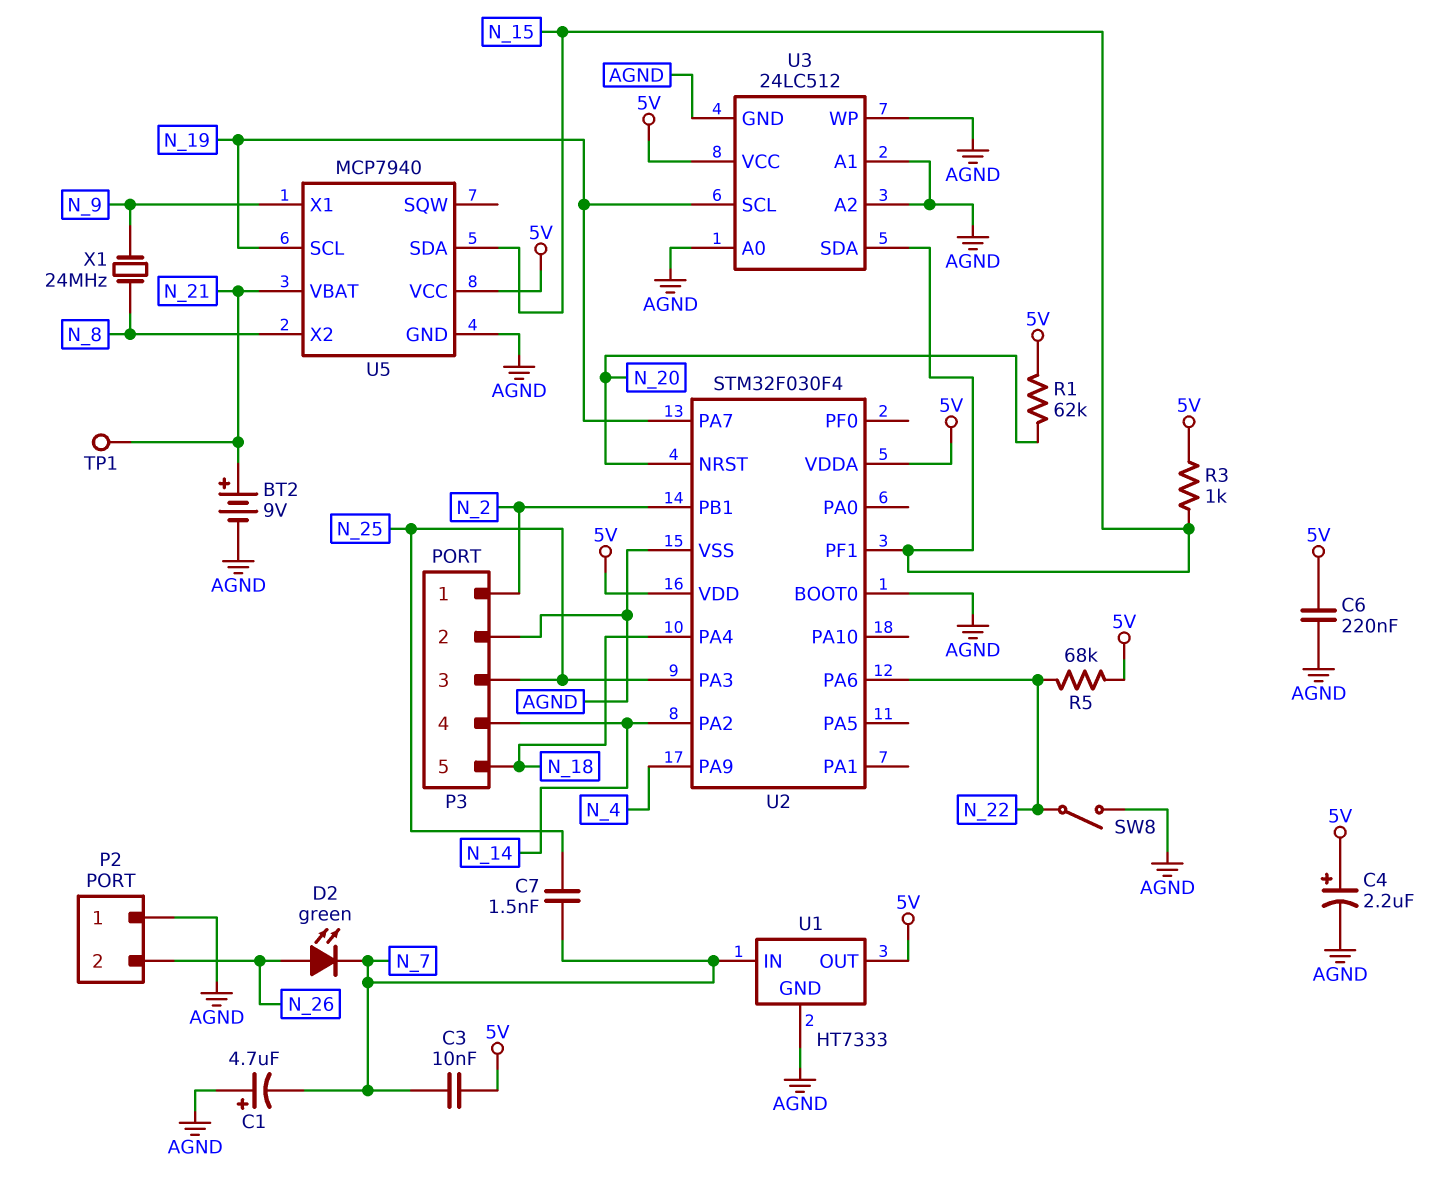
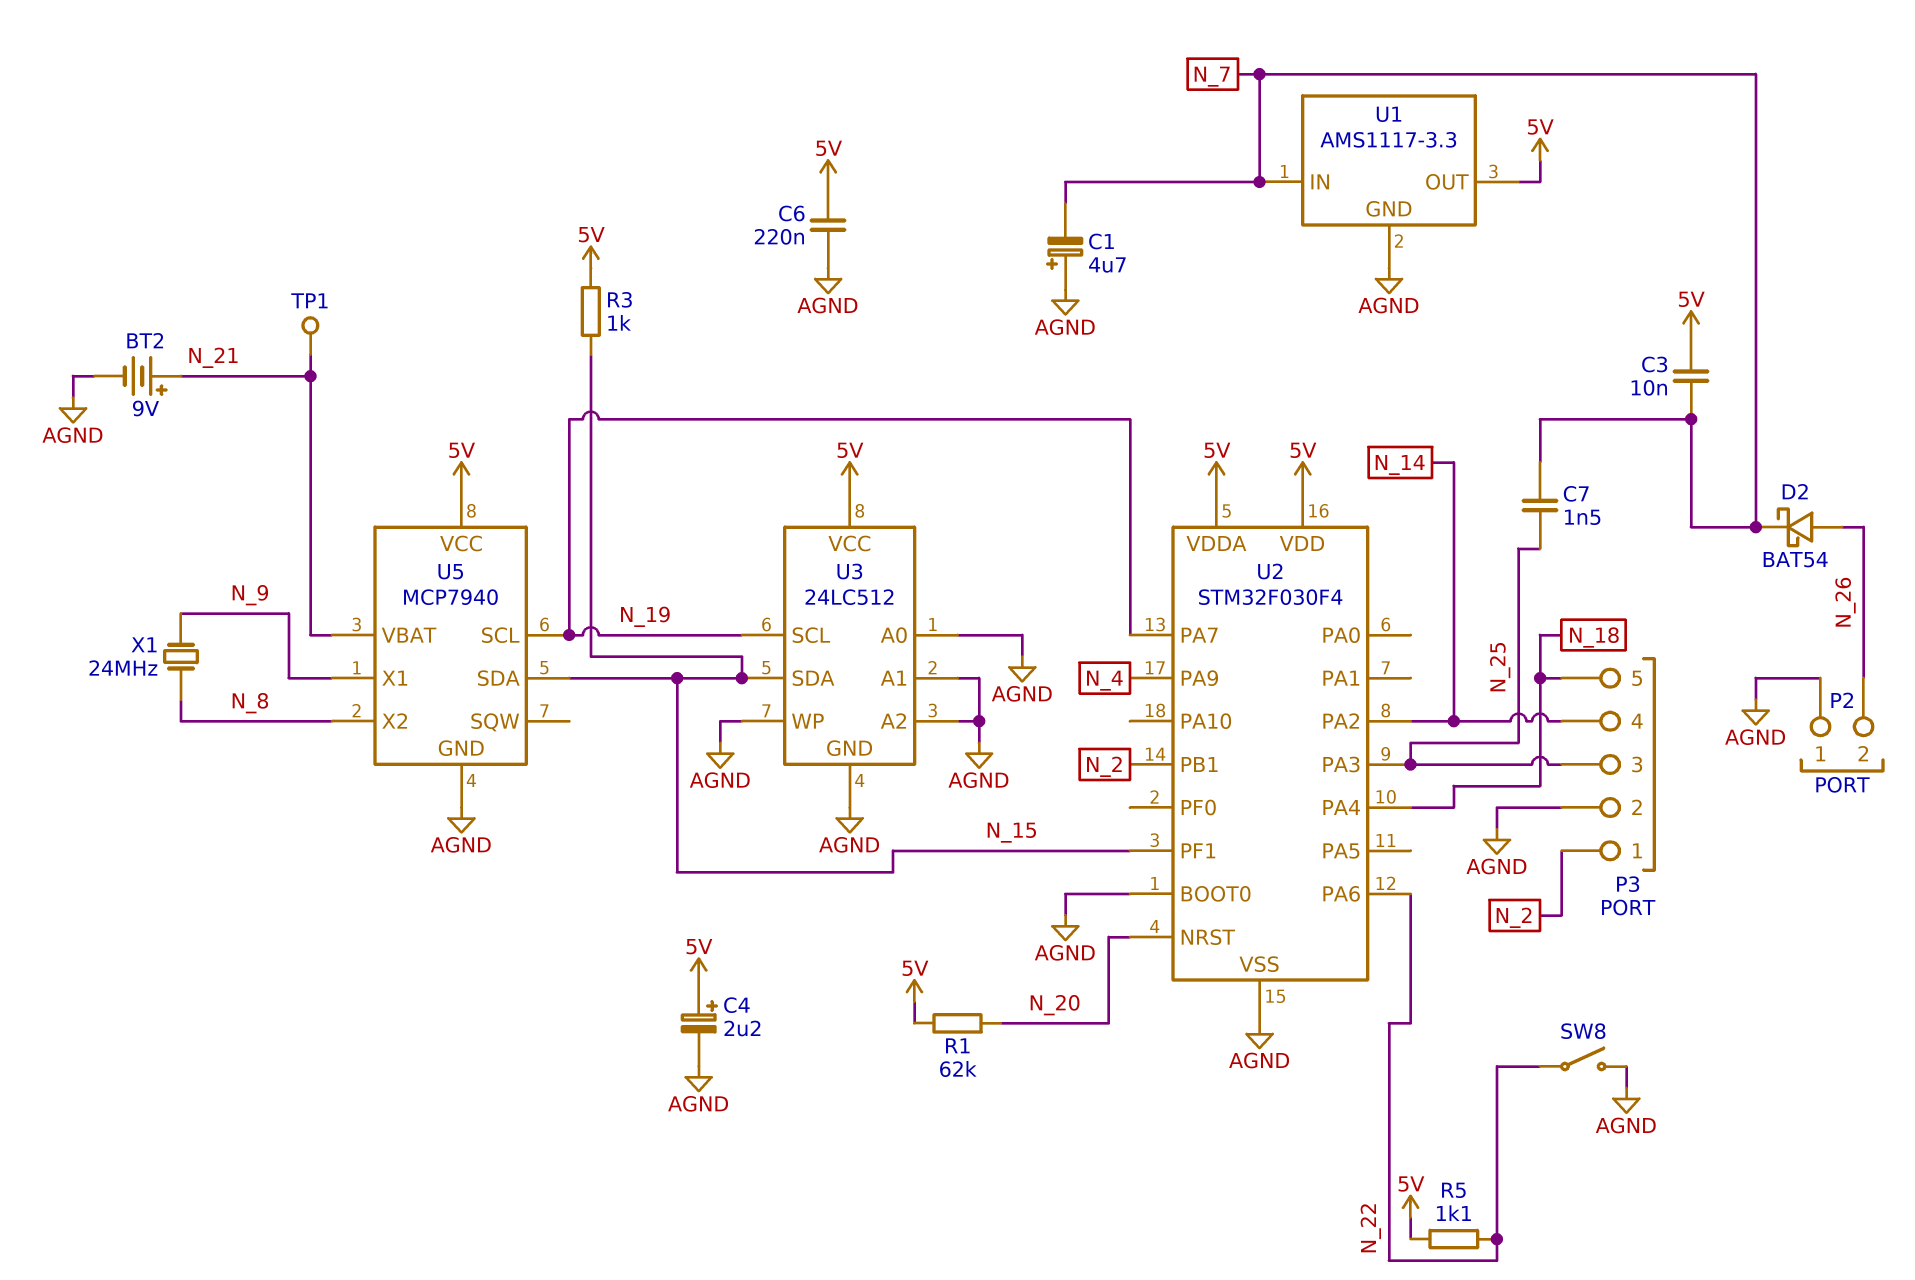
D2: LED green (A N_26, K N_7) -> schottky BAT54 (A N_26, K N_7)
R5: 68k (5V, N_22) -> 1.1k (5V, N_22)
U1: HT7333 -> AMS1117-3.3

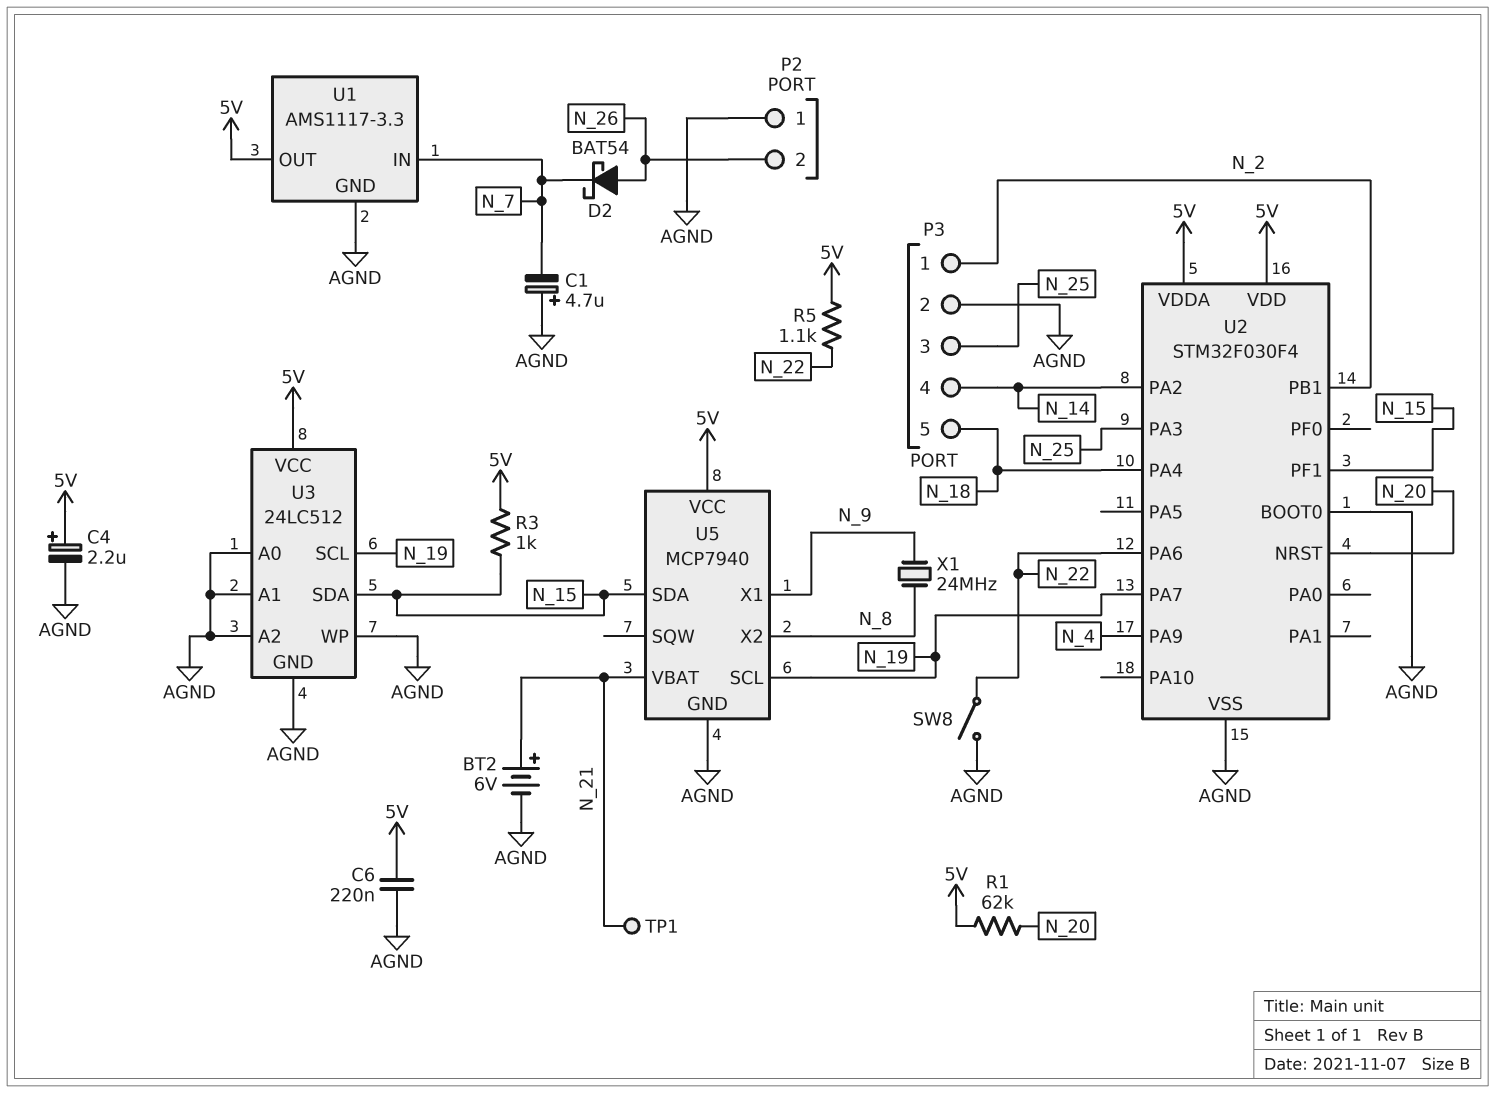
BT2: 9V (plus N_21, minus AGND) -> 6V (plus N_21, minus AGND)
C3: 10nF (5V, N_7) -> none
C7: 1.5nF (N_7, N_25) -> none

